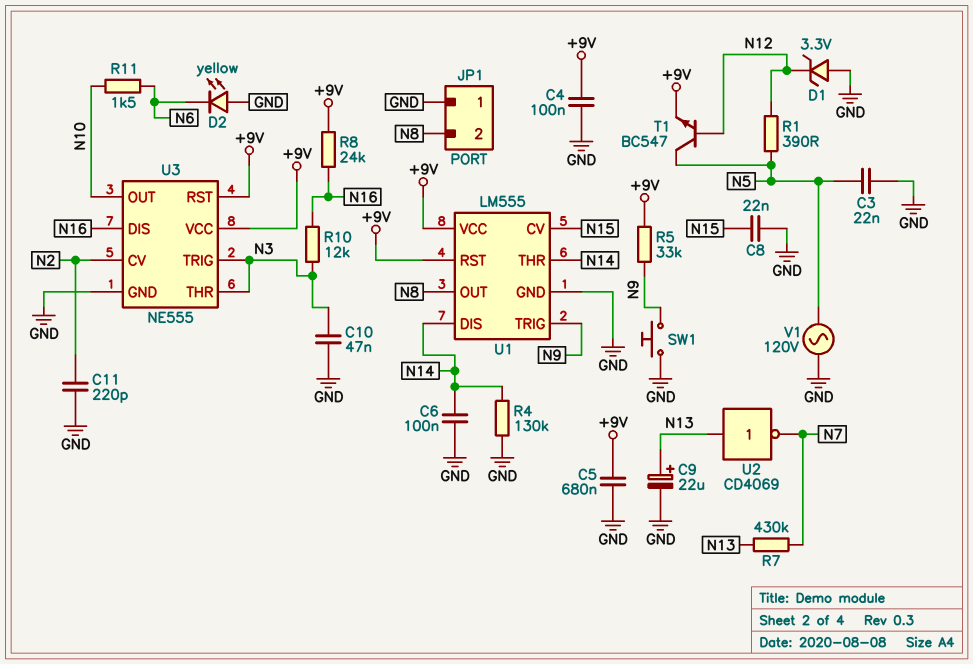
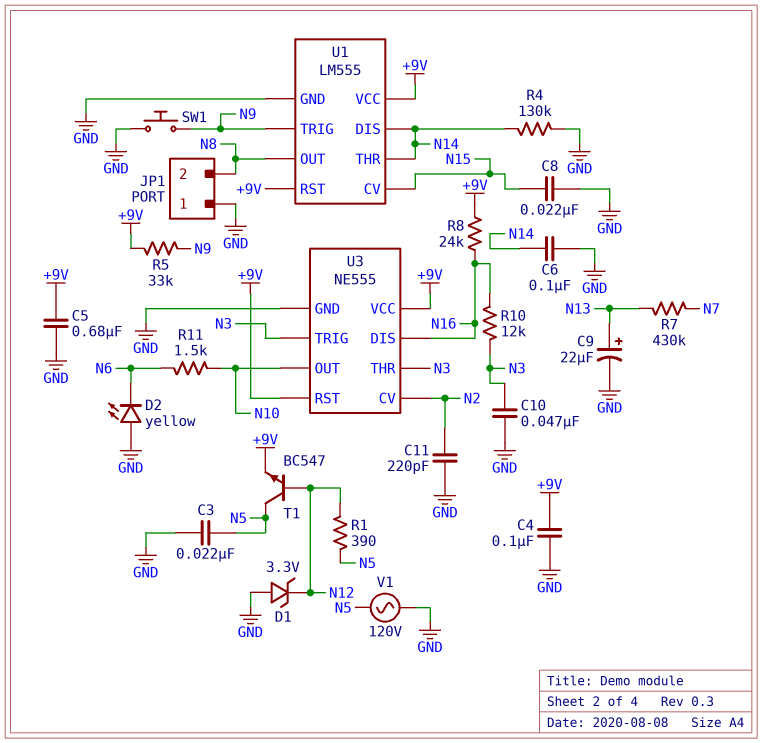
U2: NOT CD4069 (in N13, out N7) -> none

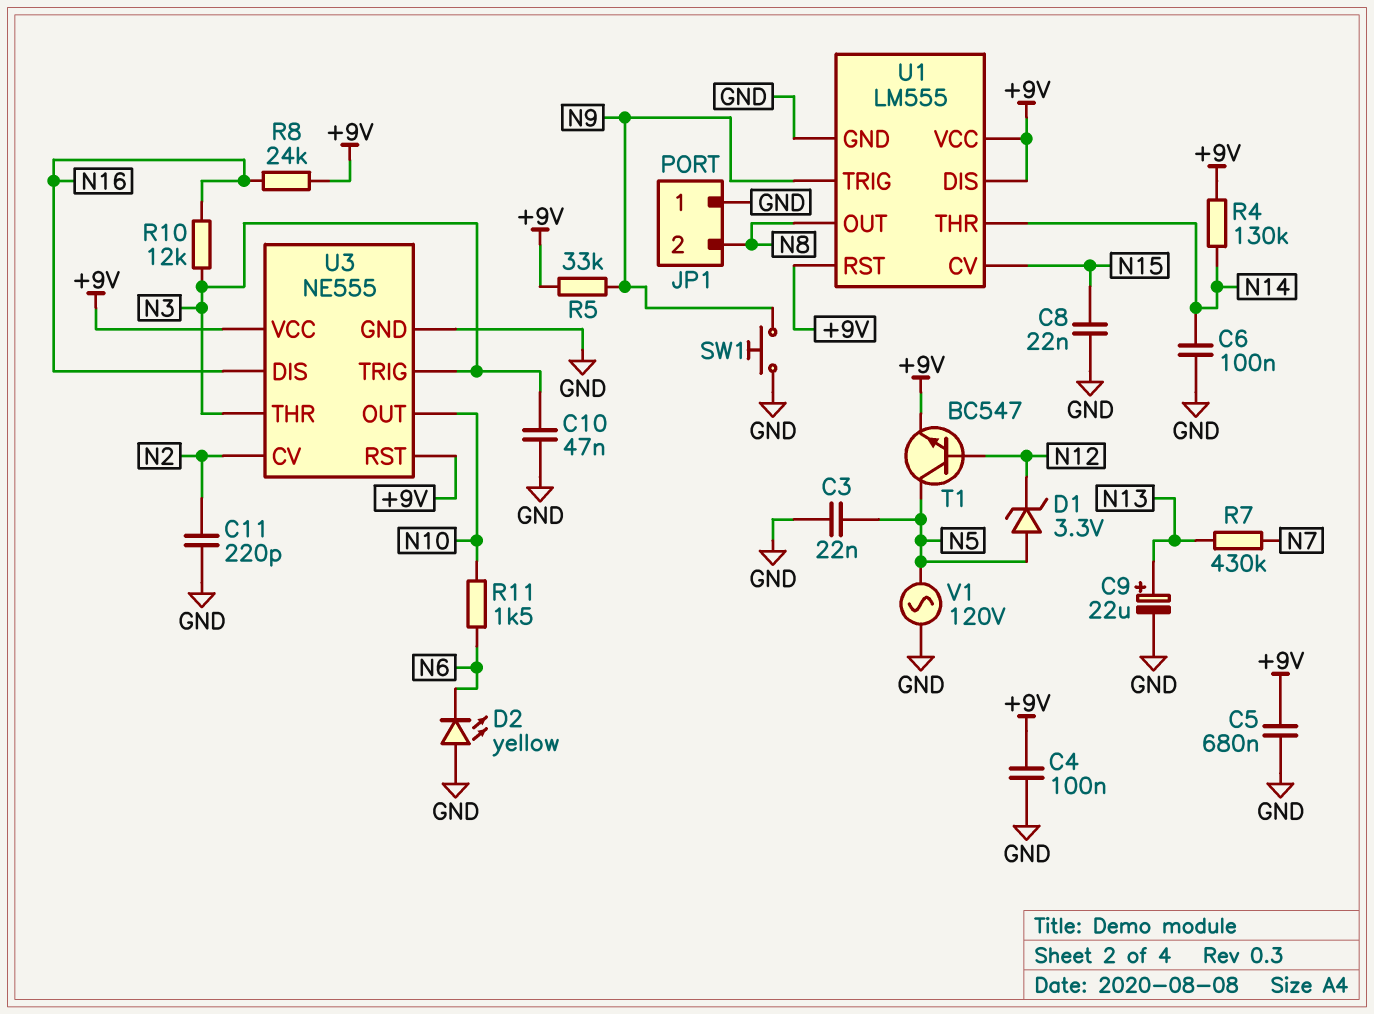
D1: zener 3.3V (A GND, K N12) -> zener 3.3V (A N5, K N12)
R1: 390 (N5, N12) -> none
R4: 130k (GND, N14) -> 130k (+9V, N14)
U1 pin DIS: N14 -> +9V

